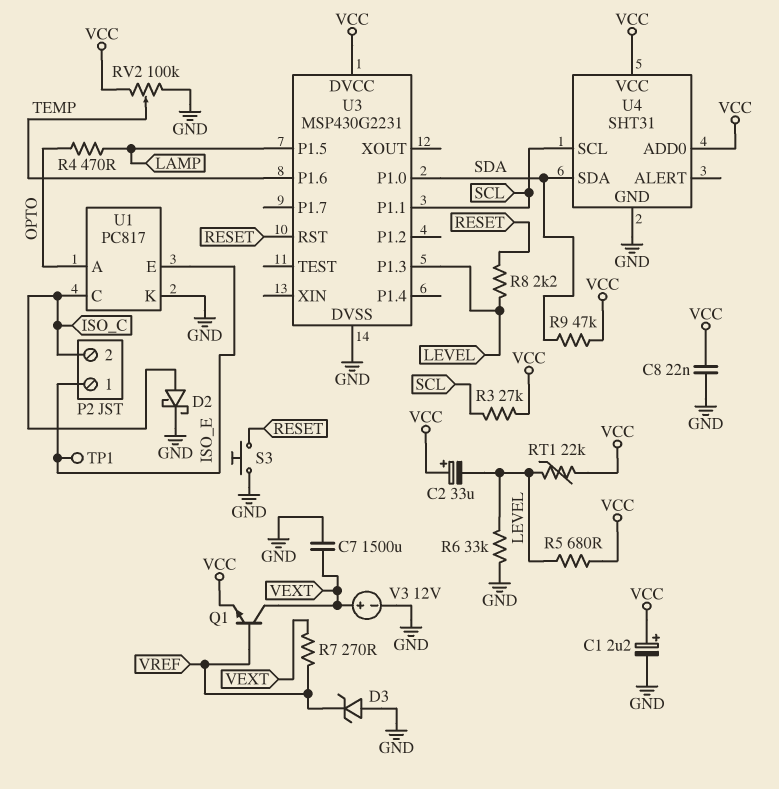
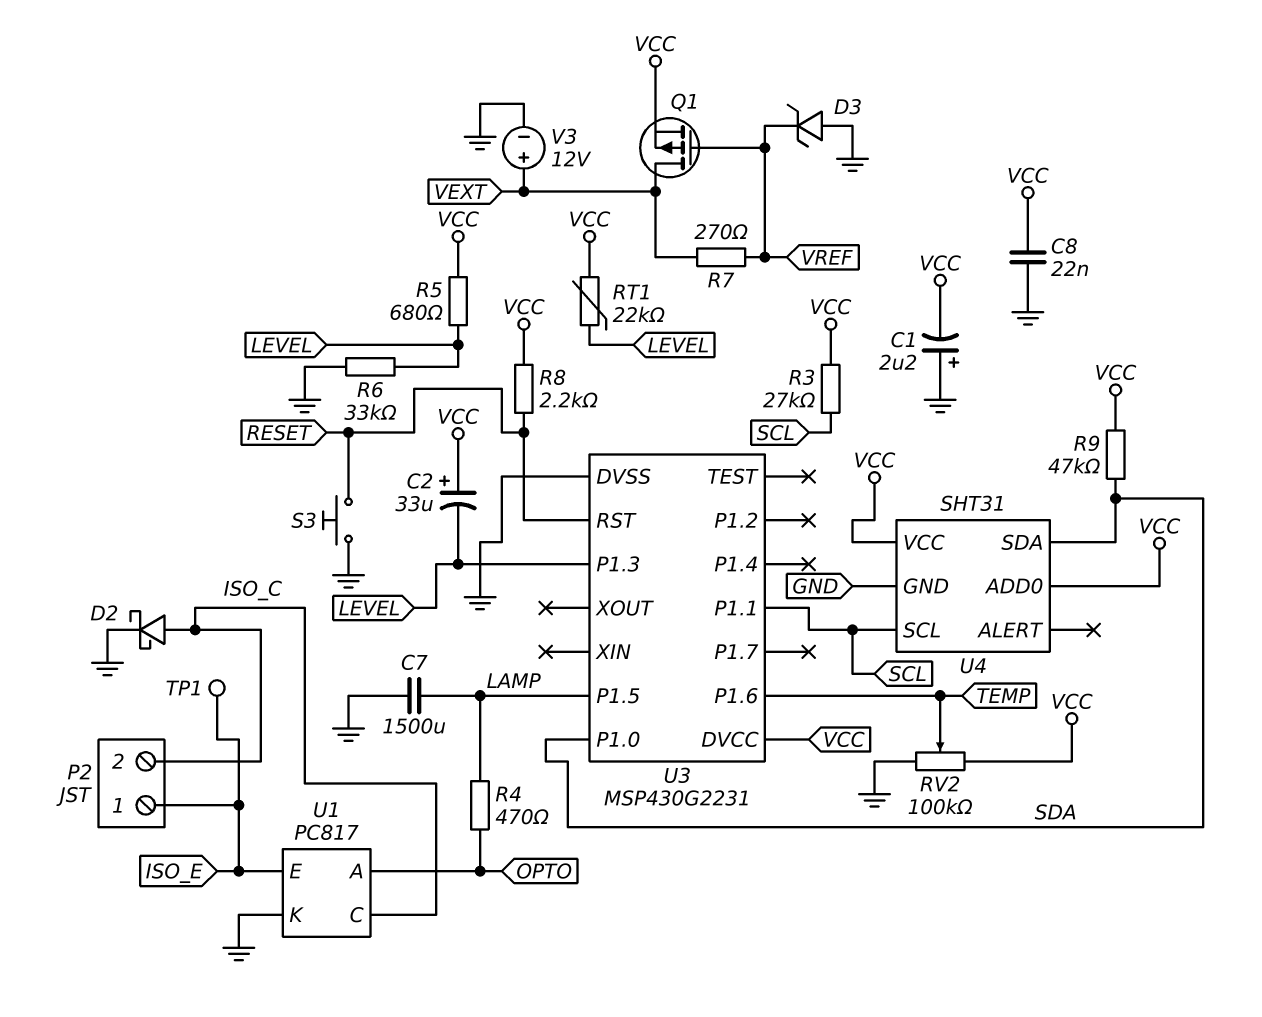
C1: 2.2uF (plus VCC, minus GND) -> 2.2uF (plus GND, minus VCC)
C7: 1500uF (GND, VEXT) -> 1500uF (GND, LAMP)
Q1: NPN (B VREF, C VEXT, E VCC) -> PMOS (G VREF, D VEXT, S VCC)
R8: 2.2k (LEVEL, RESET) -> 2.2k (RESET, VCC)

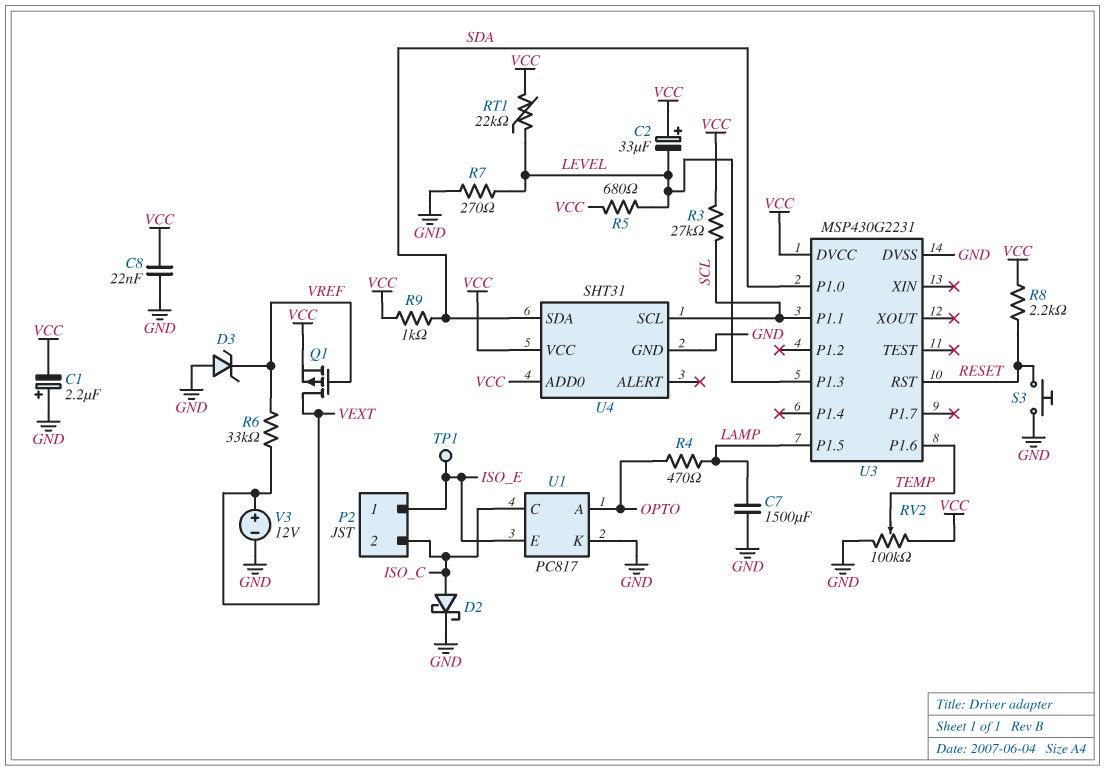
R6: 33k (GND, LEVEL) -> 33k (VEXT, VREF)
R7: 270 (VEXT, VREF) -> 270 (GND, LEVEL)
R9: 47k (SDA, VCC) -> 1k (SDA, VCC)

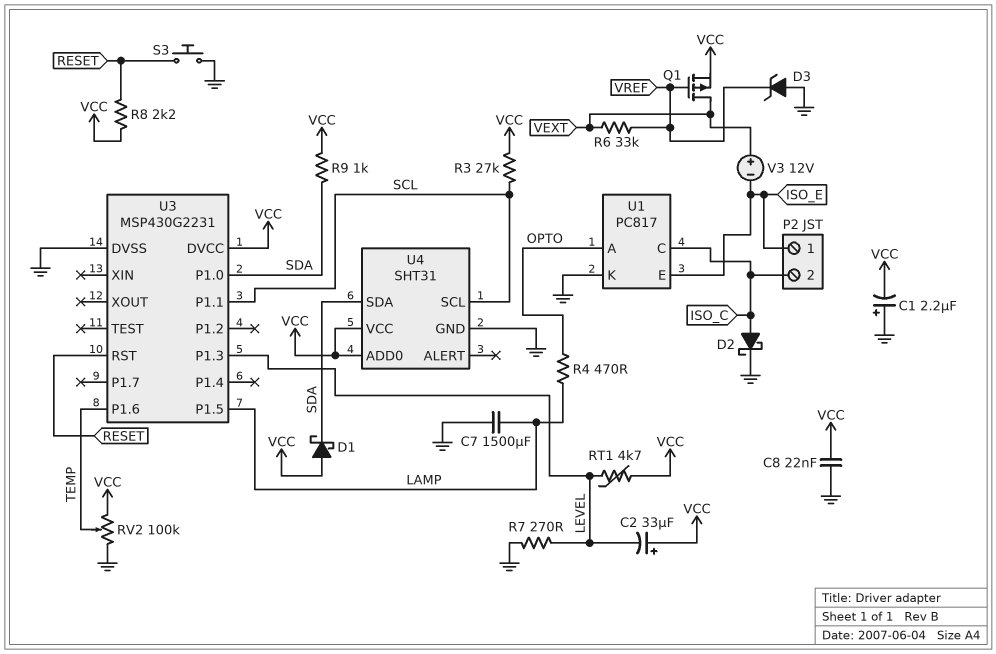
D1: none -> schottky (A VCC, K SDA)
R5: 680 (LEVEL, VCC) -> none
RT1: 22k (LEVEL, VCC) -> 4.7k (LEVEL, VCC)
TP1: test point (ISO_E) -> none
V3: 12V (plus VEXT, minus GND) -> 12V (plus VEXT, minus ISO_E)

